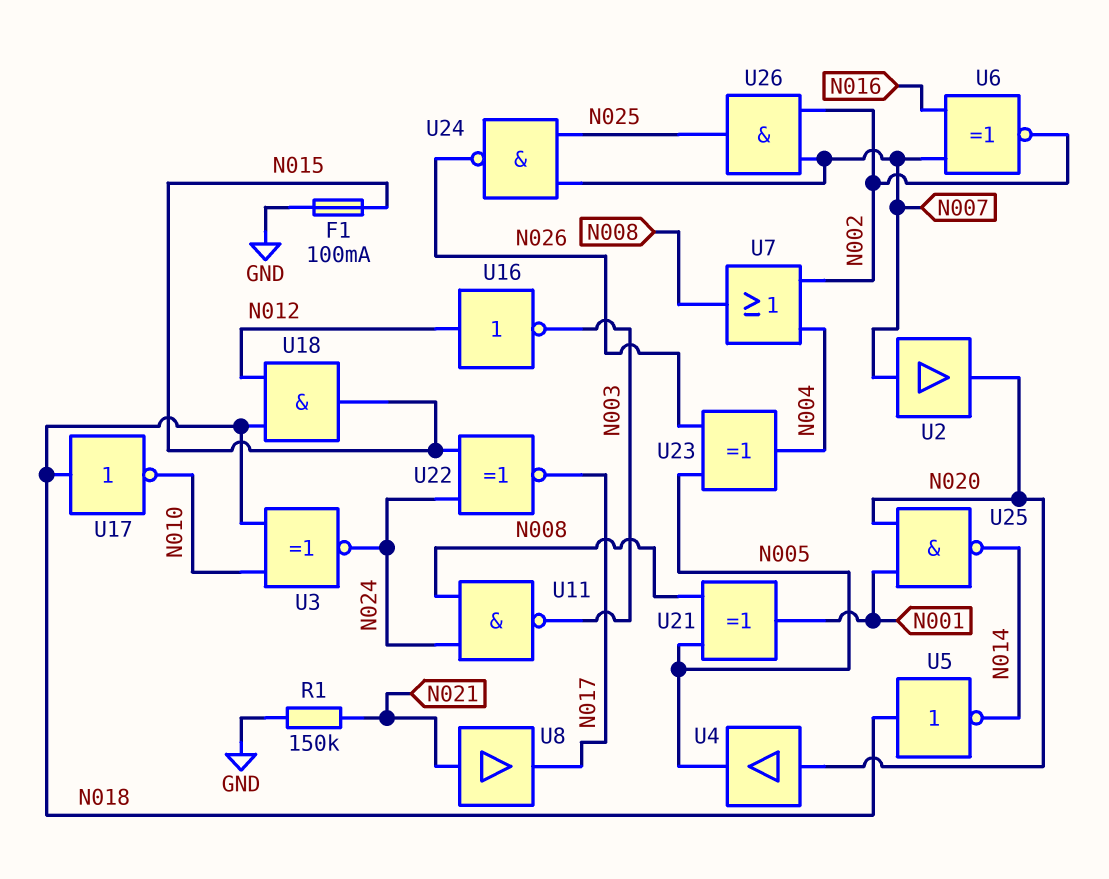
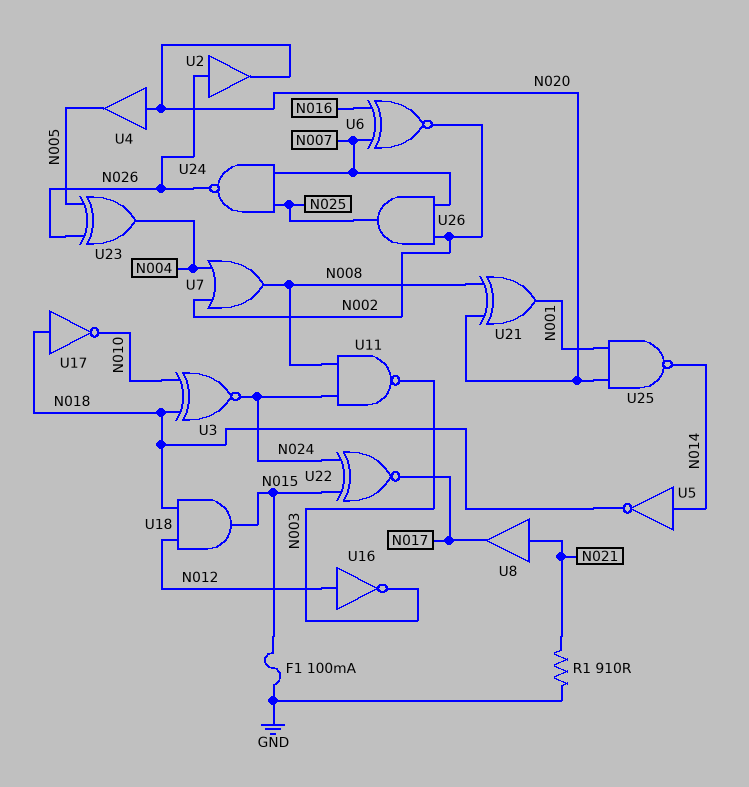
R1: 150k (GND, N021) -> 910 (GND, N021)
U2: buffer (in N007, out N020) -> buffer (in N026, out N020)
U5: NOT (in N018, out N014) -> NOT (in N014, out N018)
U21: XOR (in N005, in N008, out N001) -> XOR (in N008, in N020, out N001)

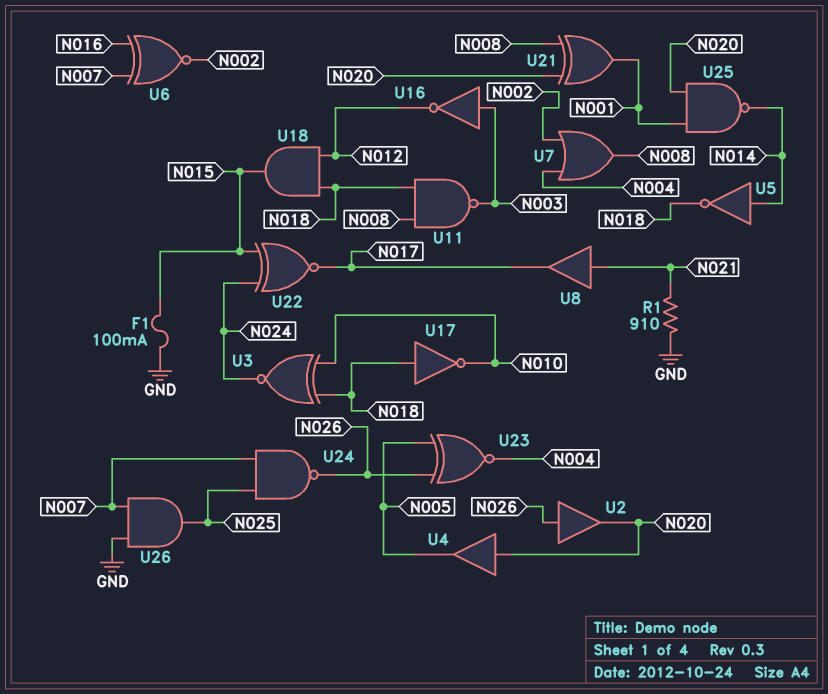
U11: NAND (in N008, in N024, out N003) -> NAND (in N008, in N018, out N003)
U16: NOT (in N012, out N003) -> NOT (in N003, out N012)
U23: XOR (in N005, in N026, out N004) -> XNOR (in N005, in N026, out N004)
U26: AND (in N002, in N007, out N025) -> AND (in GND, in N007, out N025)

